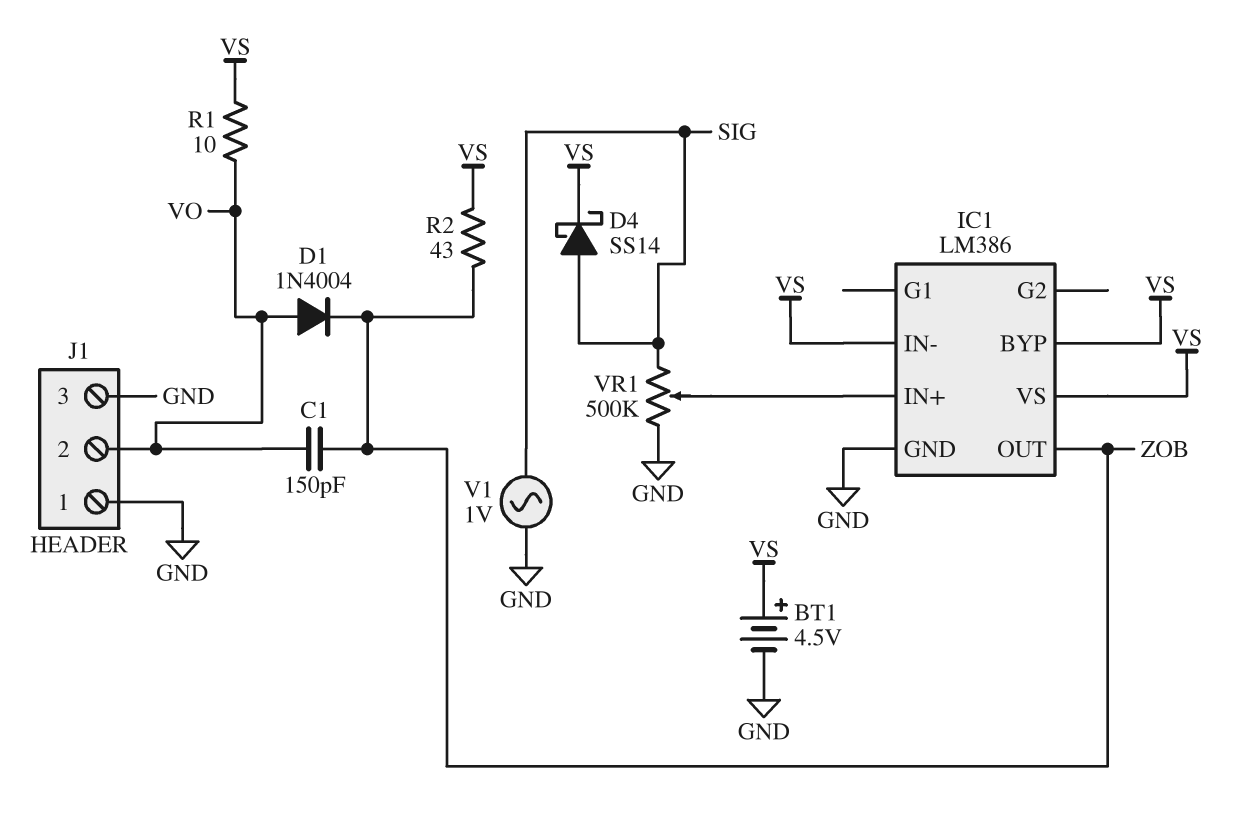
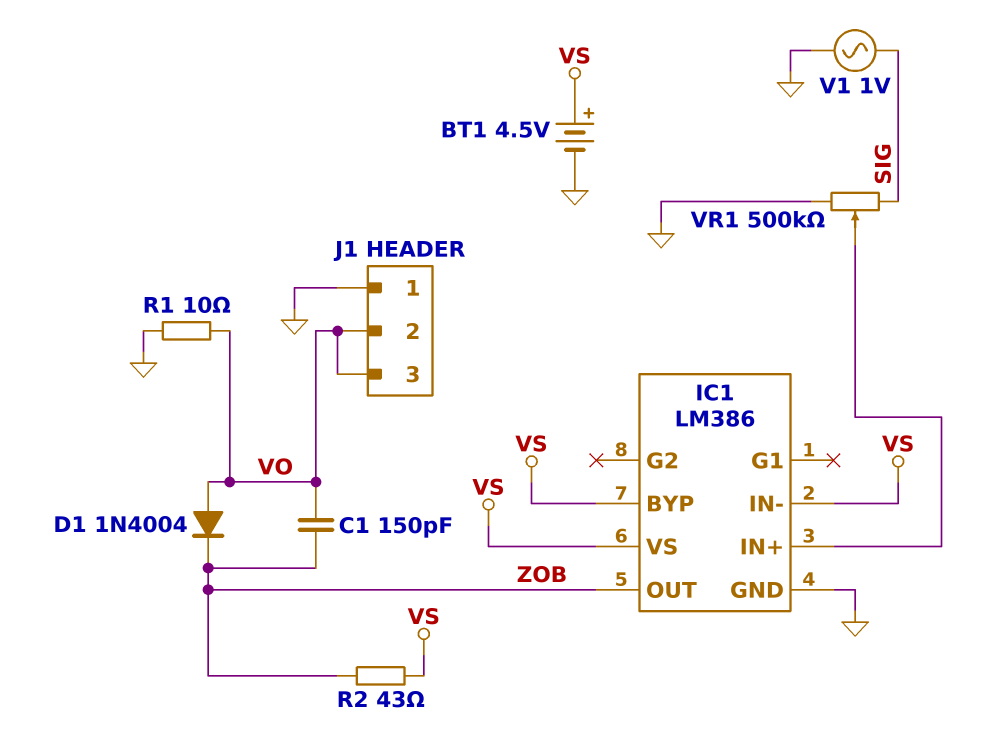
D4: schottky SS14 (A SIG, K VS) -> none
J1 pin 3: GND -> VO
R1: 10 (VO, VS) -> 10 (GND, VO)

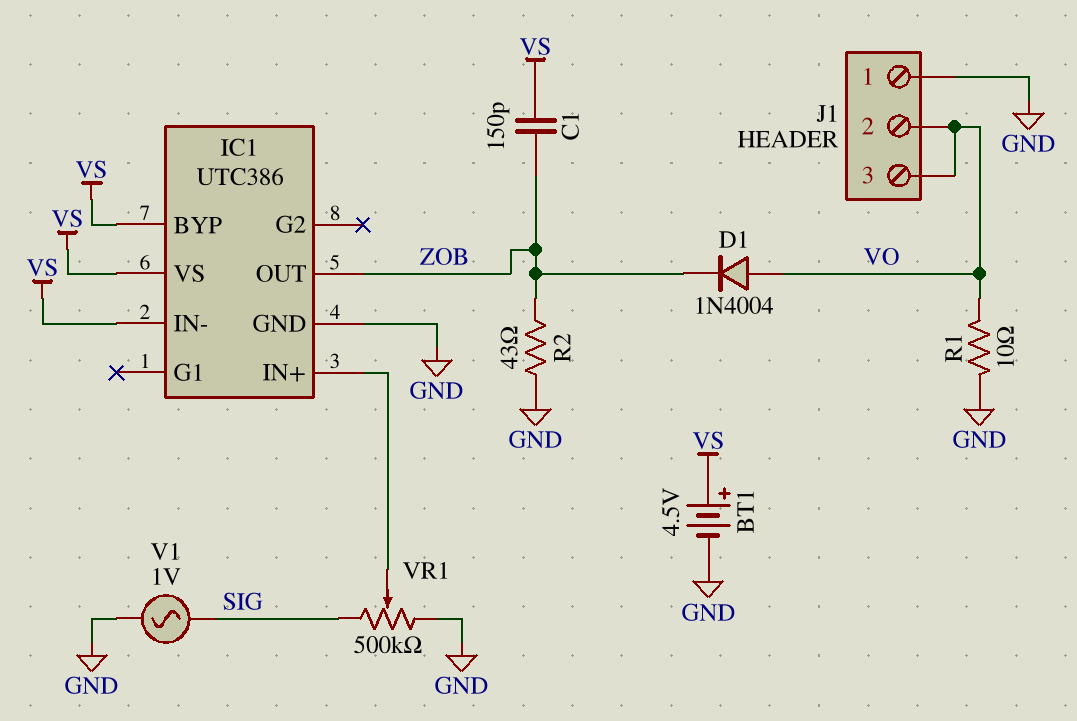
C1: 150pF (VO, ZOB) -> 150pF (VS, ZOB)
IC1: LM386 -> UTC386
R2: 43 (VS, ZOB) -> 43 (GND, ZOB)

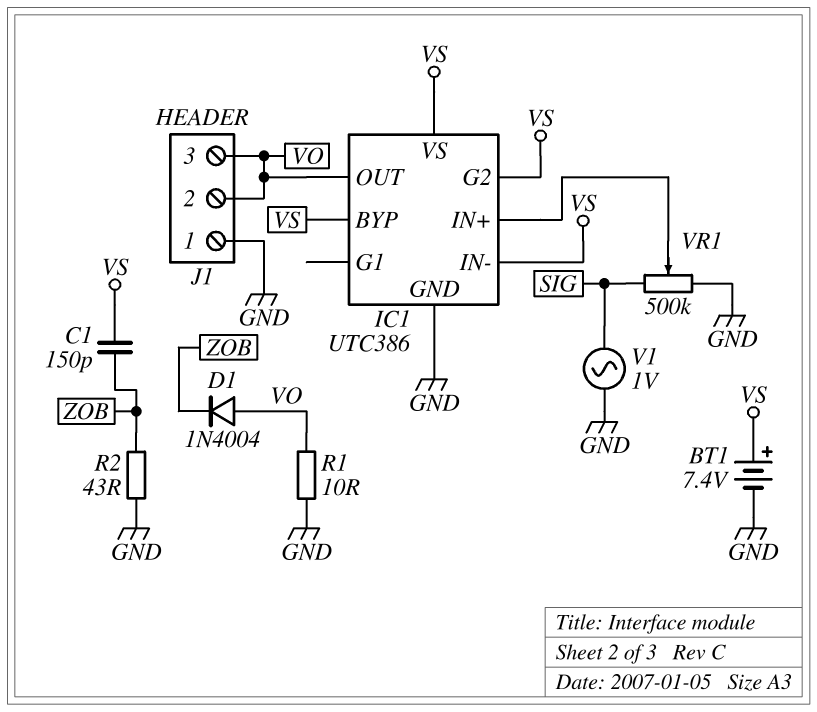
BT1: 4.5V (plus VS, minus GND) -> 7.4V (plus VS, minus GND)
IC1 pin G2: none -> VS
IC1 pin OUT: ZOB -> VO

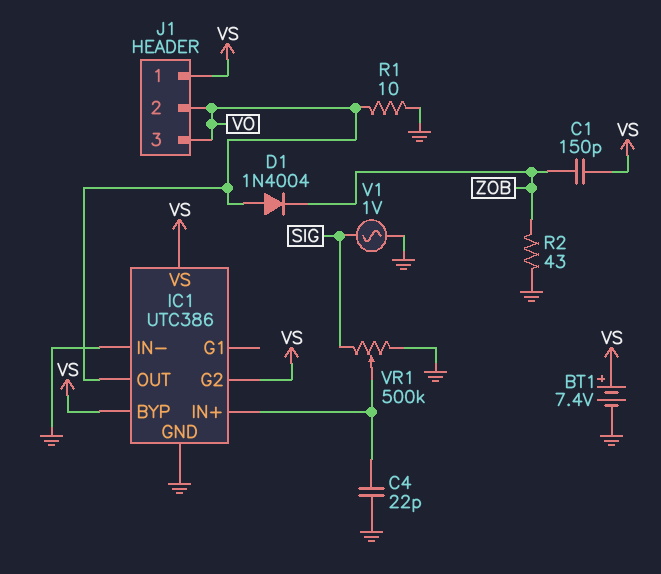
C4: none -> 22pF (GND, IC1/IN+)
IC1 pin IN-: VS -> GND
J1 pin 1: GND -> VS

